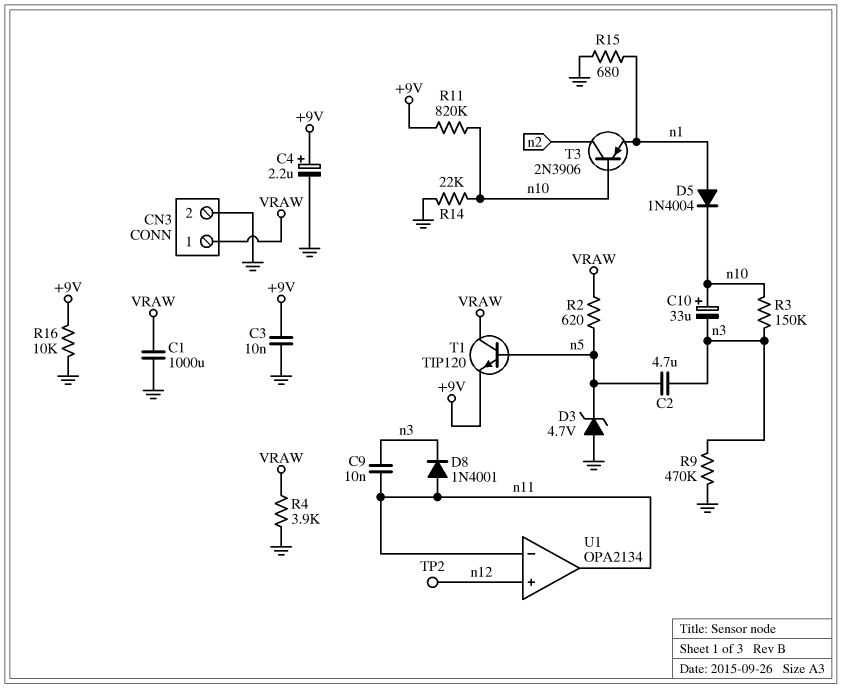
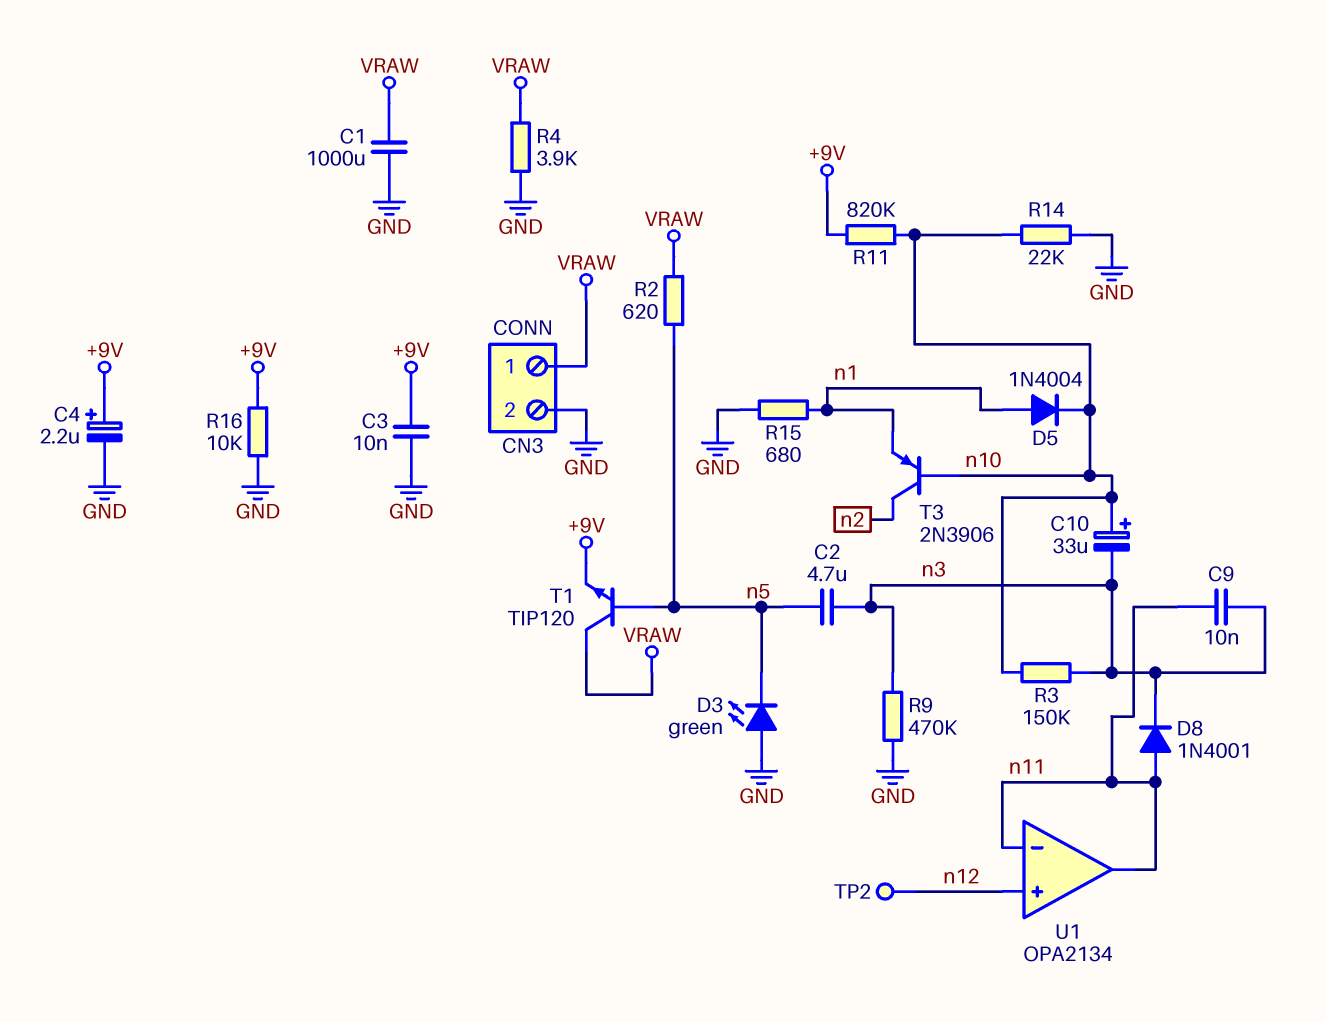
D3: zener 4.7V (A GND, K n5) -> LED green (A GND, K n5)

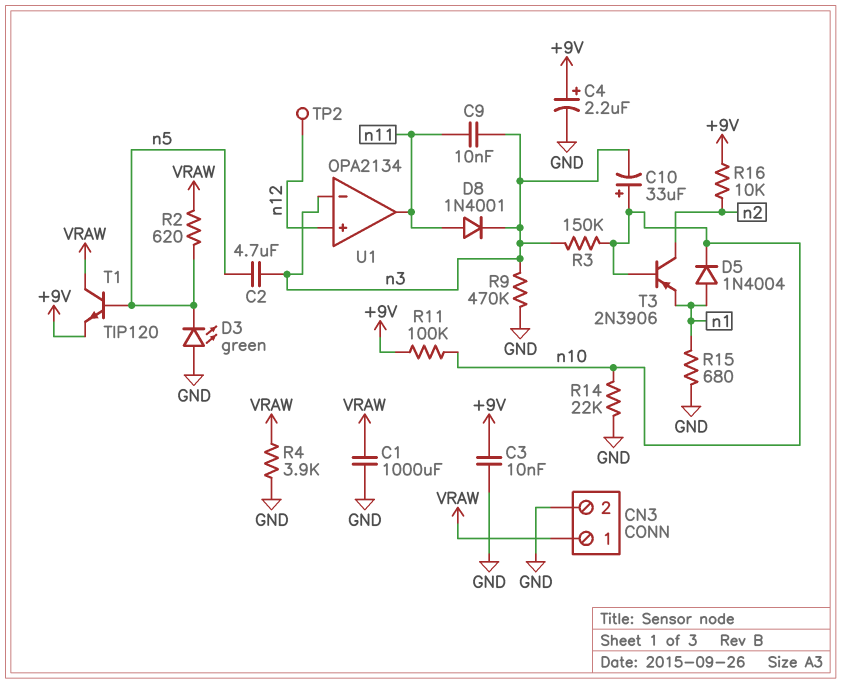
R11: 820k (+9V, n10) -> 100k (+9V, n10)
R16: 10k (+9V, GND) -> 10k (+9V, n2)
U1 pin in-: n11 -> n3

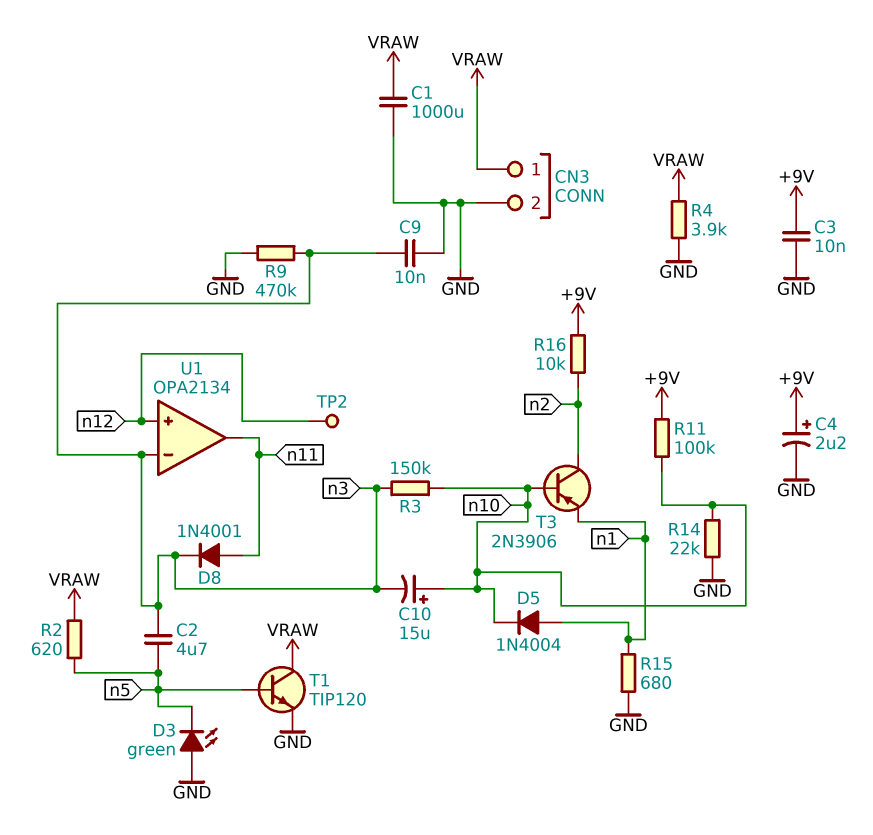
C9: 10nF (n3, n11) -> 10nF (GND, n3)
C10: 33uF (plus n10, minus n3) -> 15uF (plus n10, minus n3)
T1: NPN TIP120 (B n5, C VRAW, E +9V) -> NPN TIP120 (B n5, C VRAW, E GND)

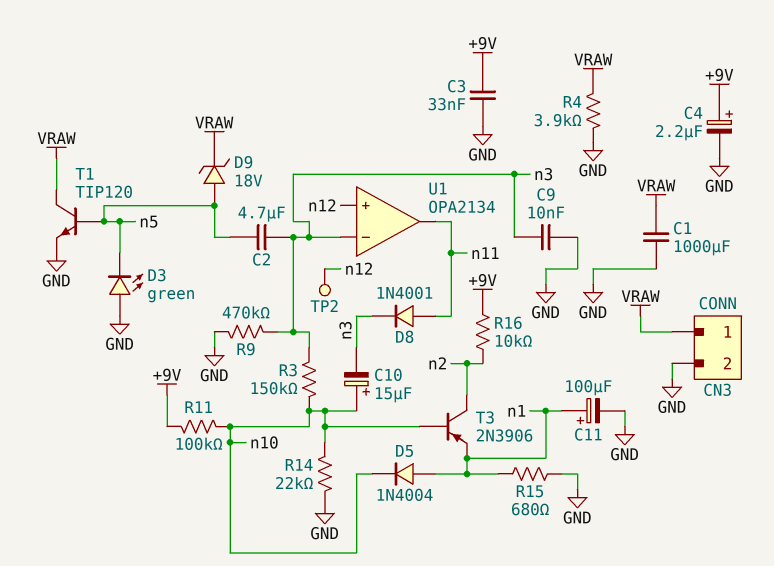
C3: 10nF (+9V, GND) -> 33nF (+9V, GND)
C11: none -> 100uF (plus n1, minus GND)
D9: none -> zener 18V (A n5, K VRAW)
R2: 620 (VRAW, n5) -> none

